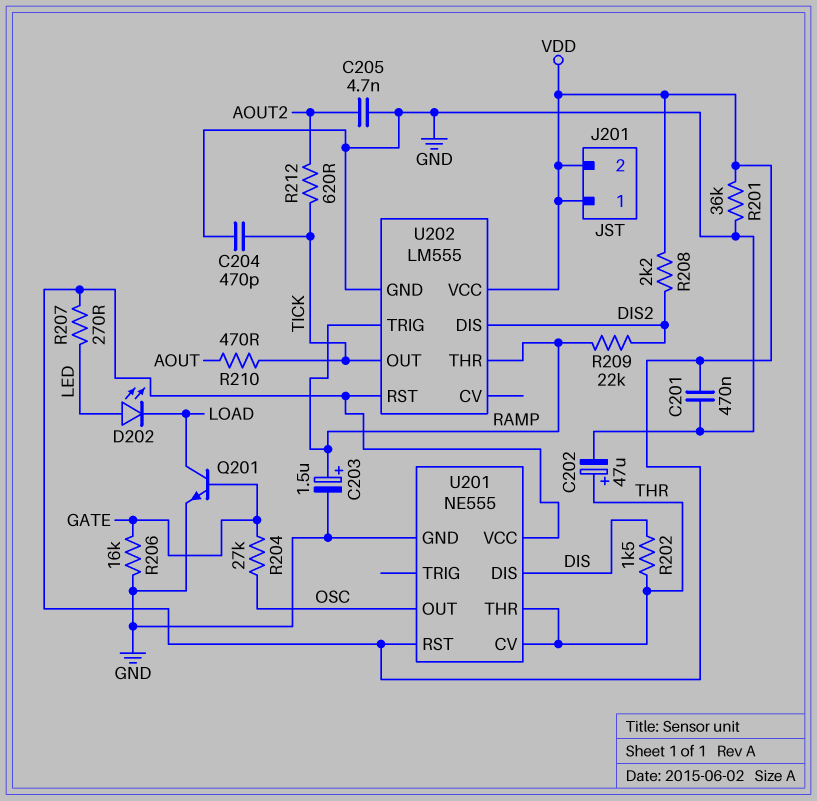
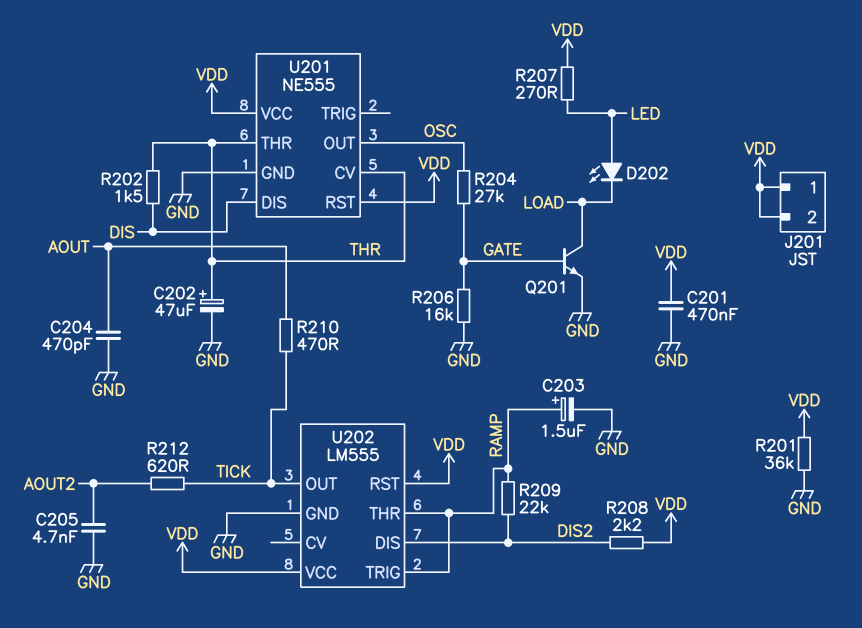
C204: 470pF (GND, TICK) -> 470pF (AOUT, GND)

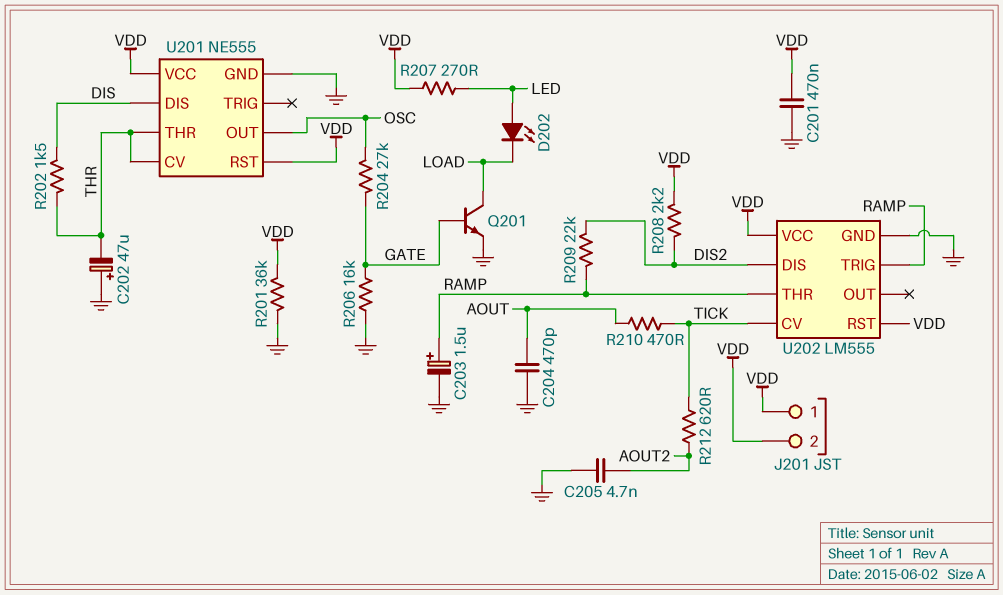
C202: 47uF (plus THR, minus GND) -> 47uF (plus GND, minus THR)
U202 pin CV: none -> TICK
U202 pin OUT: TICK -> none

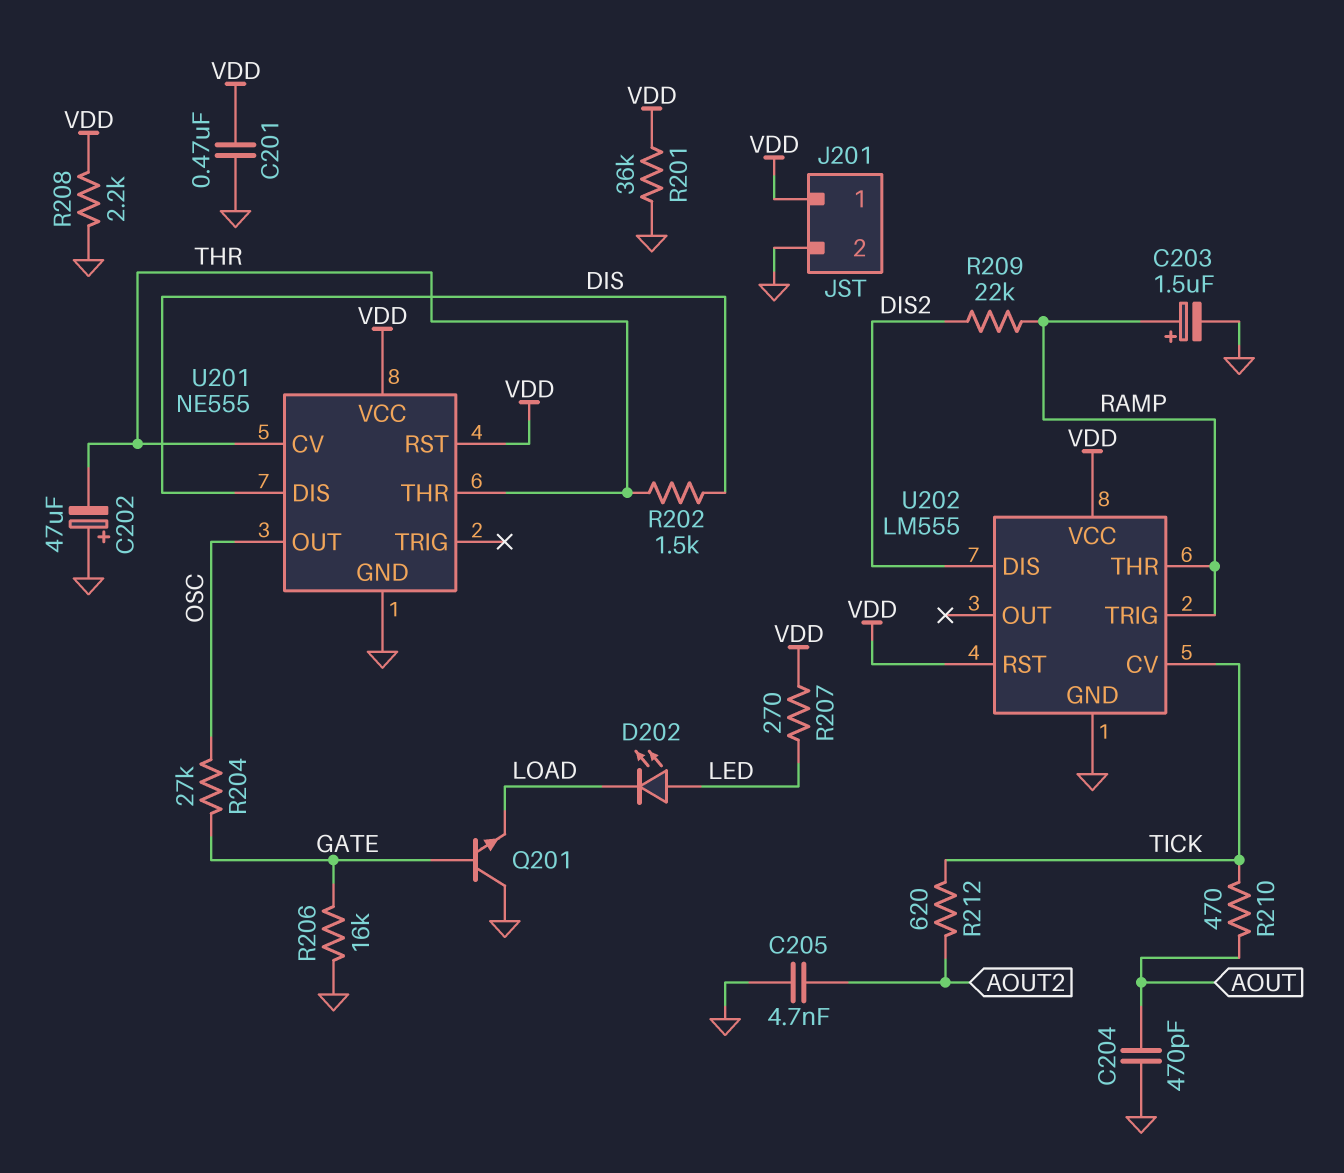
J201 pin 2: VDD -> GND
Q201: NPN (B GATE, C LOAD, E GND) -> NPN (B GATE, C GND, E LOAD)
R208: 2.2k (DIS2, VDD) -> 2.2k (GND, VDD)

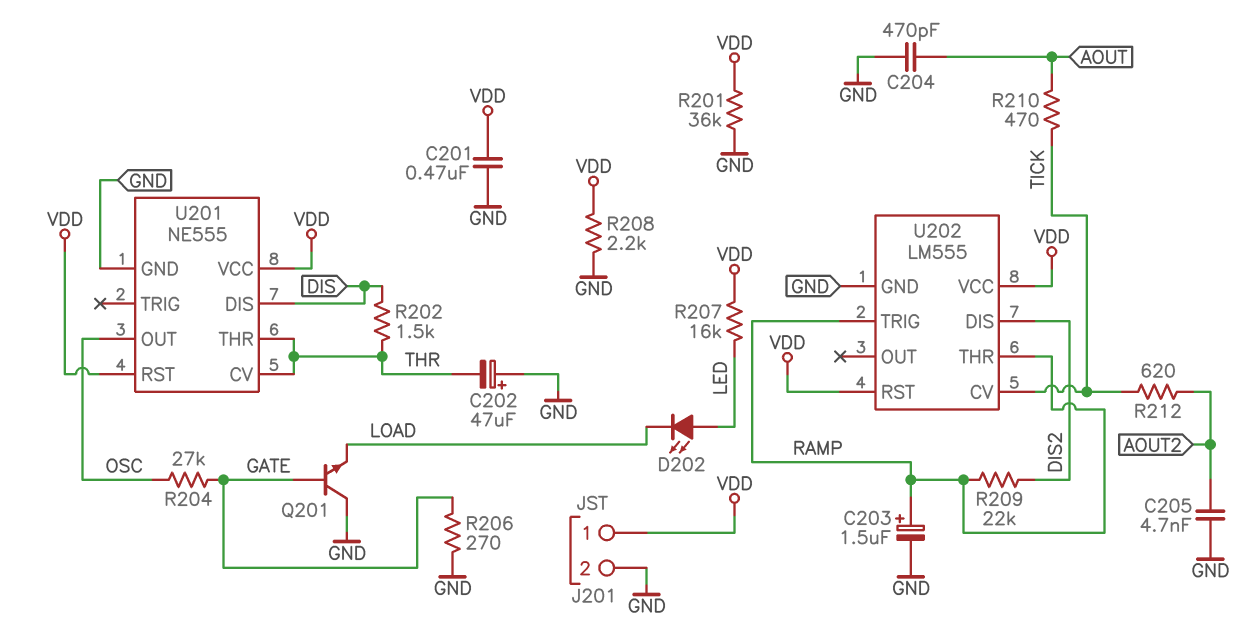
R206: 16k (GATE, GND) -> 270 (GATE, GND)
R207: 270 (LED, VDD) -> 16k (LED, VDD)

